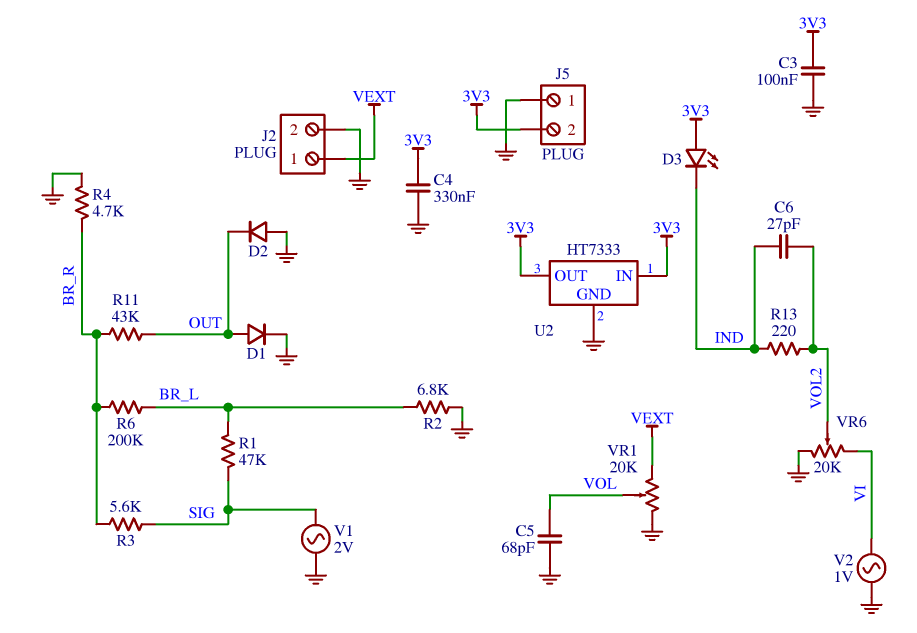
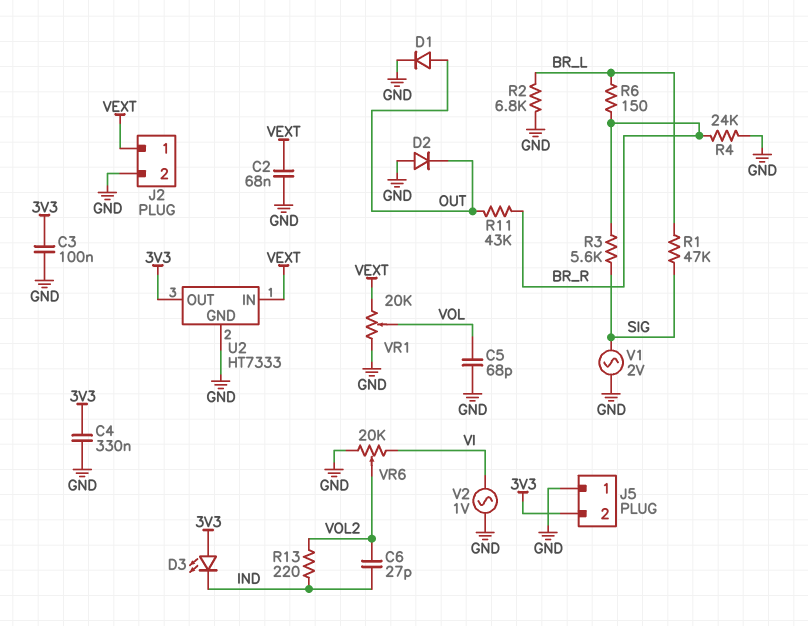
C2: none -> 68nF (GND, VEXT)
R4: 4.7k (BR_R, GND) -> 24k (BR_R, GND)
R6: 200k (BR_L, BR_R) -> 150 (BR_L, BR_R)
U2 pin IN: 3V3 -> VEXT

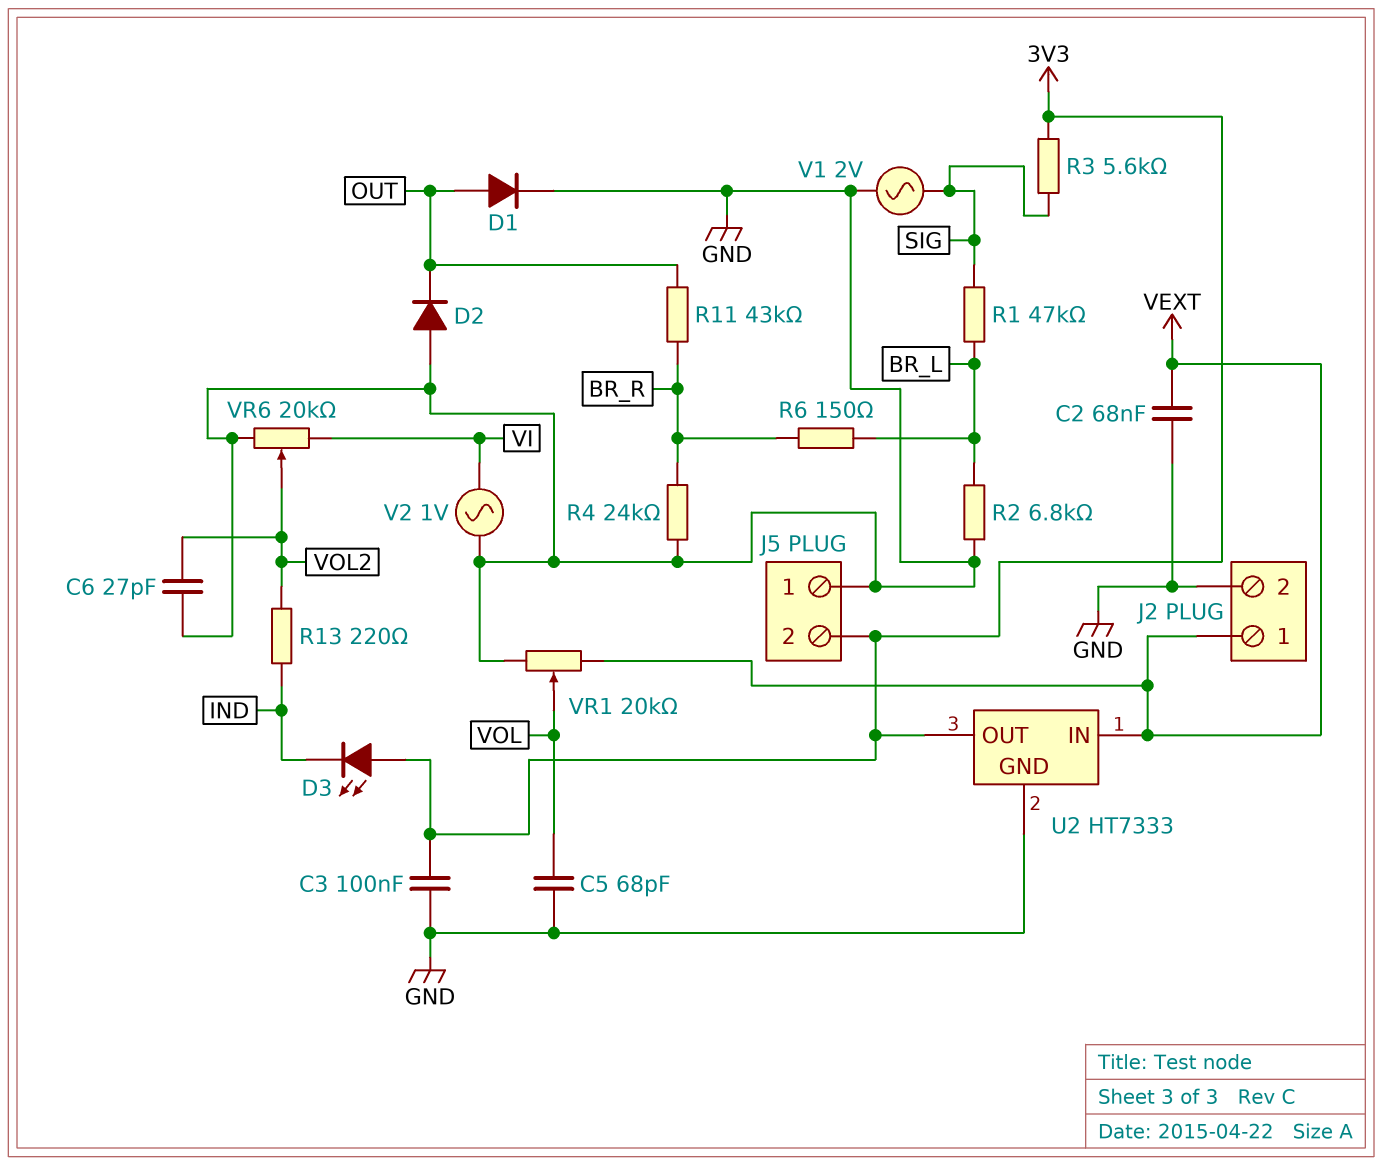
C4: 330nF (3V3, GND) -> none
C6: 27pF (IND, VOL2) -> 27pF (GND, VOL2)
R3: 5.6k (BR_R, SIG) -> 5.6k (3V3, SIG)

